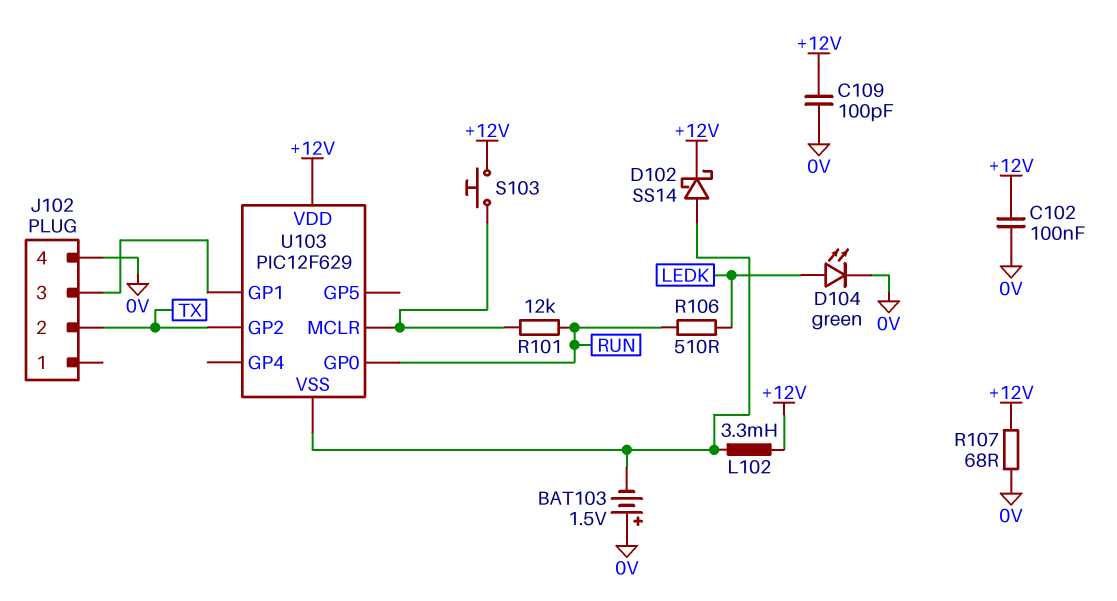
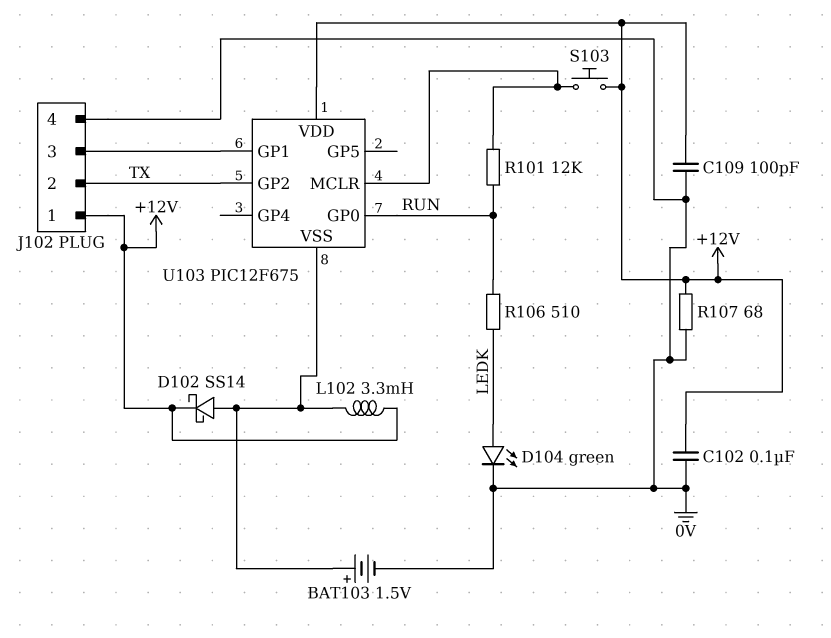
BAT103: 1.5V (plus 0V, minus U103/VSS) -> 1.5V (plus U103/VSS, minus 0V)
J102 pin 1: none -> +12V
U103: PIC12F629 -> PIC12F675

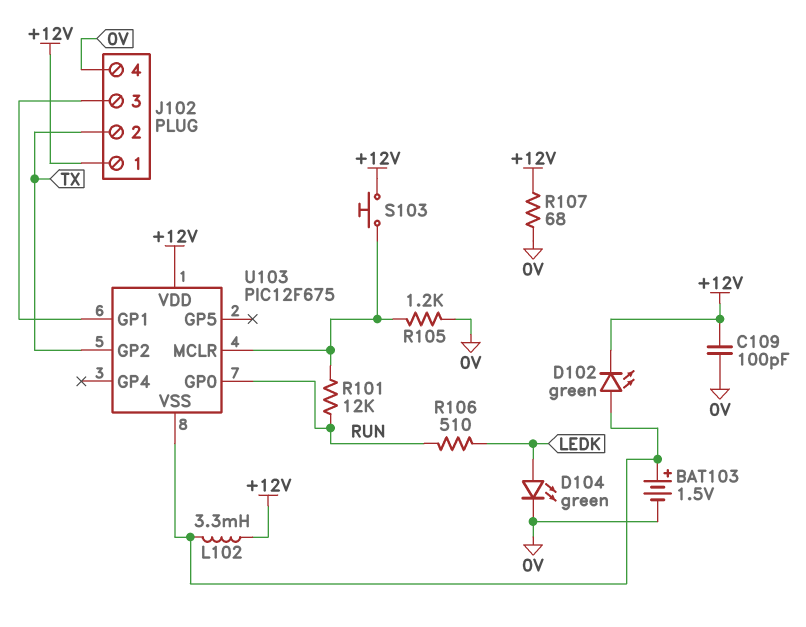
C102: 100nF (+12V, 0V) -> none
D102: schottky SS14 (A U103/VSS, K +12V) -> LED green (A U103/VSS, K +12V)
R105: none -> 1.2k (0V, U103/MCLR)

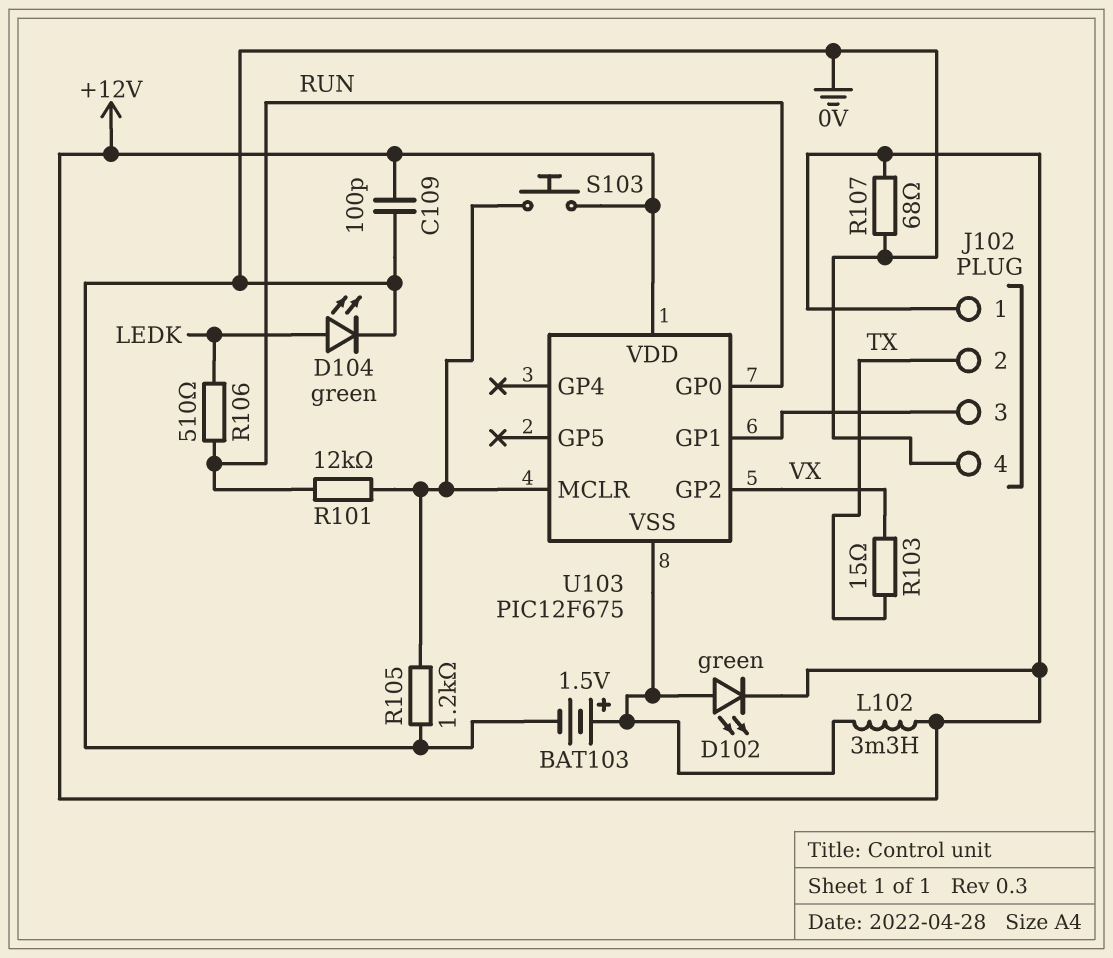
R103: none -> 15 (TX, VX)
U103 pin GP2: TX -> VX

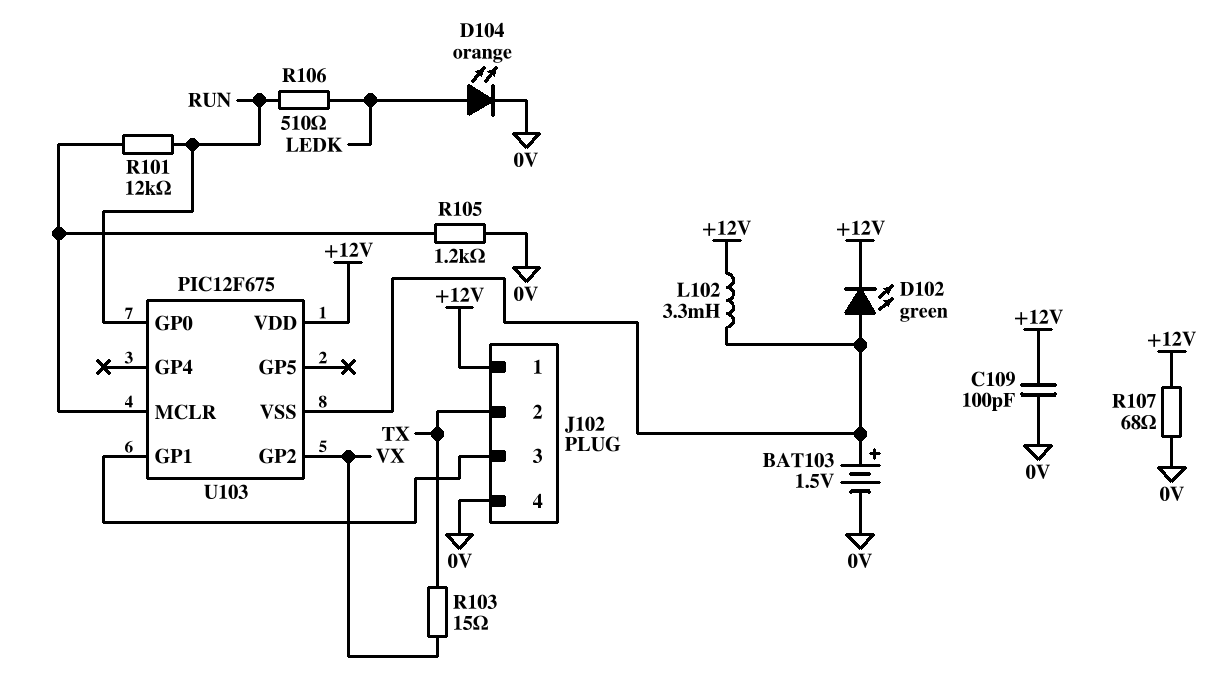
D104: LED green (A LEDK, K 0V) -> LED orange (A LEDK, K 0V)
S103: button (+12V, U103/MCLR) -> none

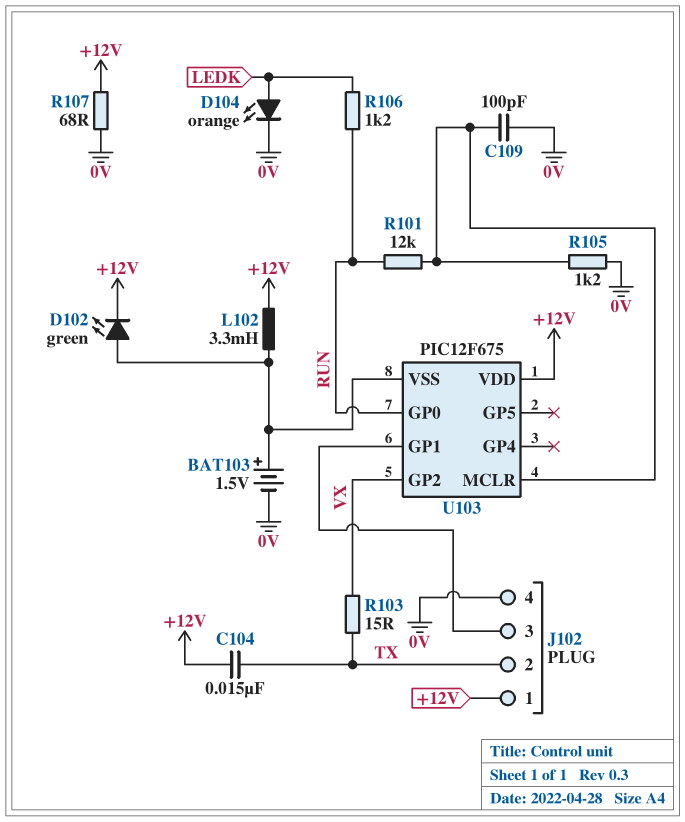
C104: none -> 15nF (+12V, TX)
C109: 100pF (+12V, 0V) -> 100pF (0V, U103/MCLR)
R106: 510 (LEDK, RUN) -> 1.2k (LEDK, RUN)

